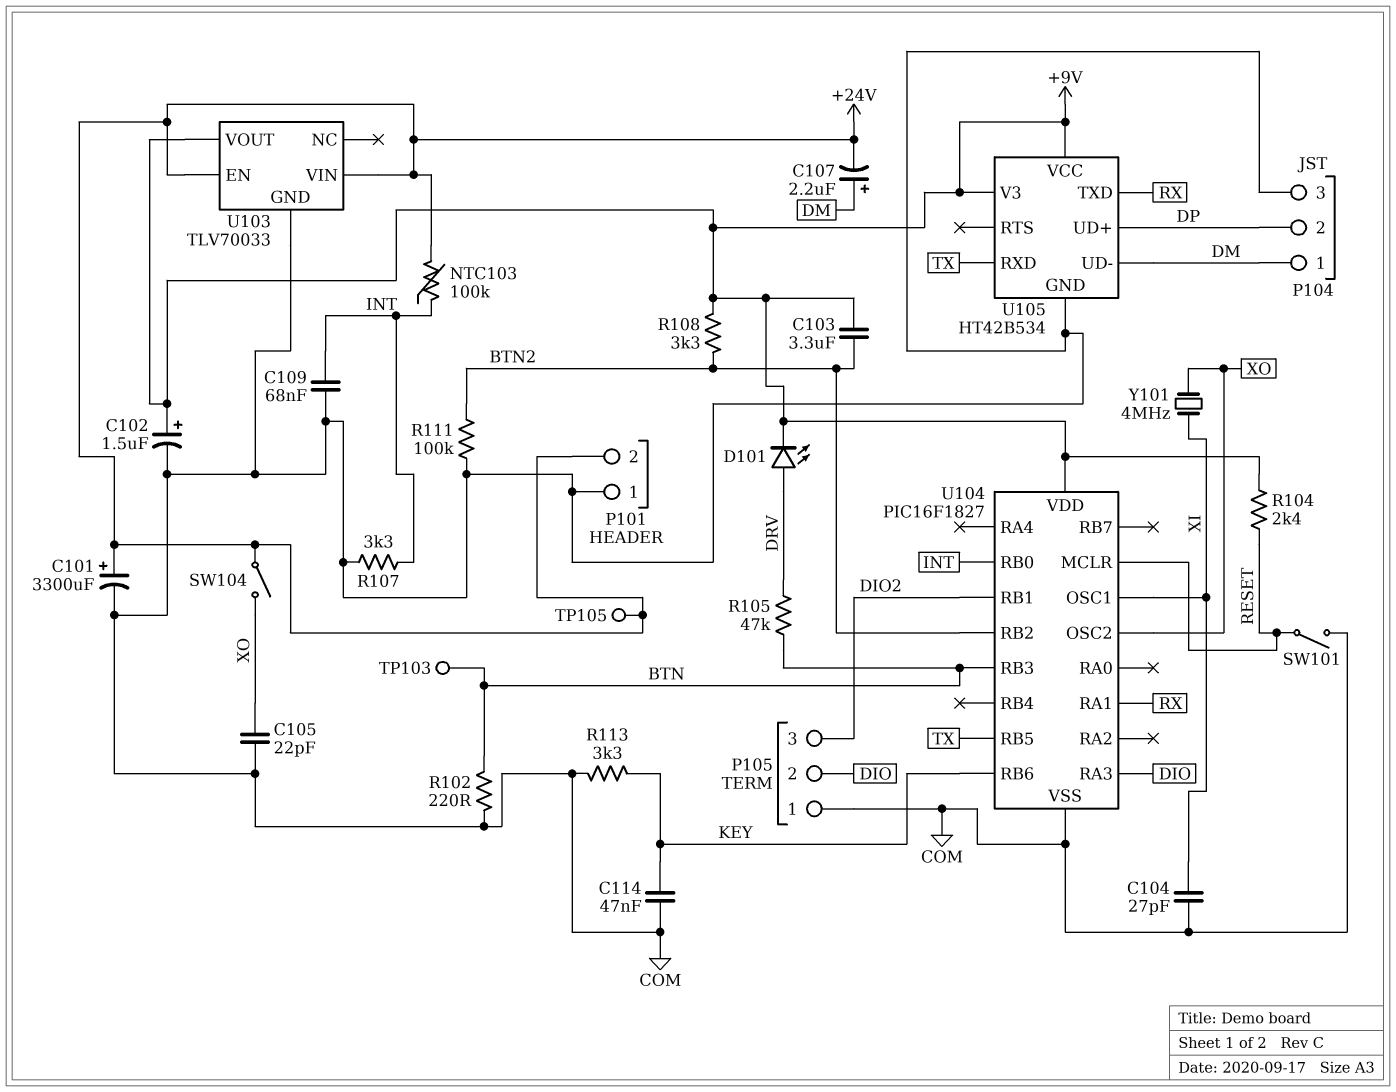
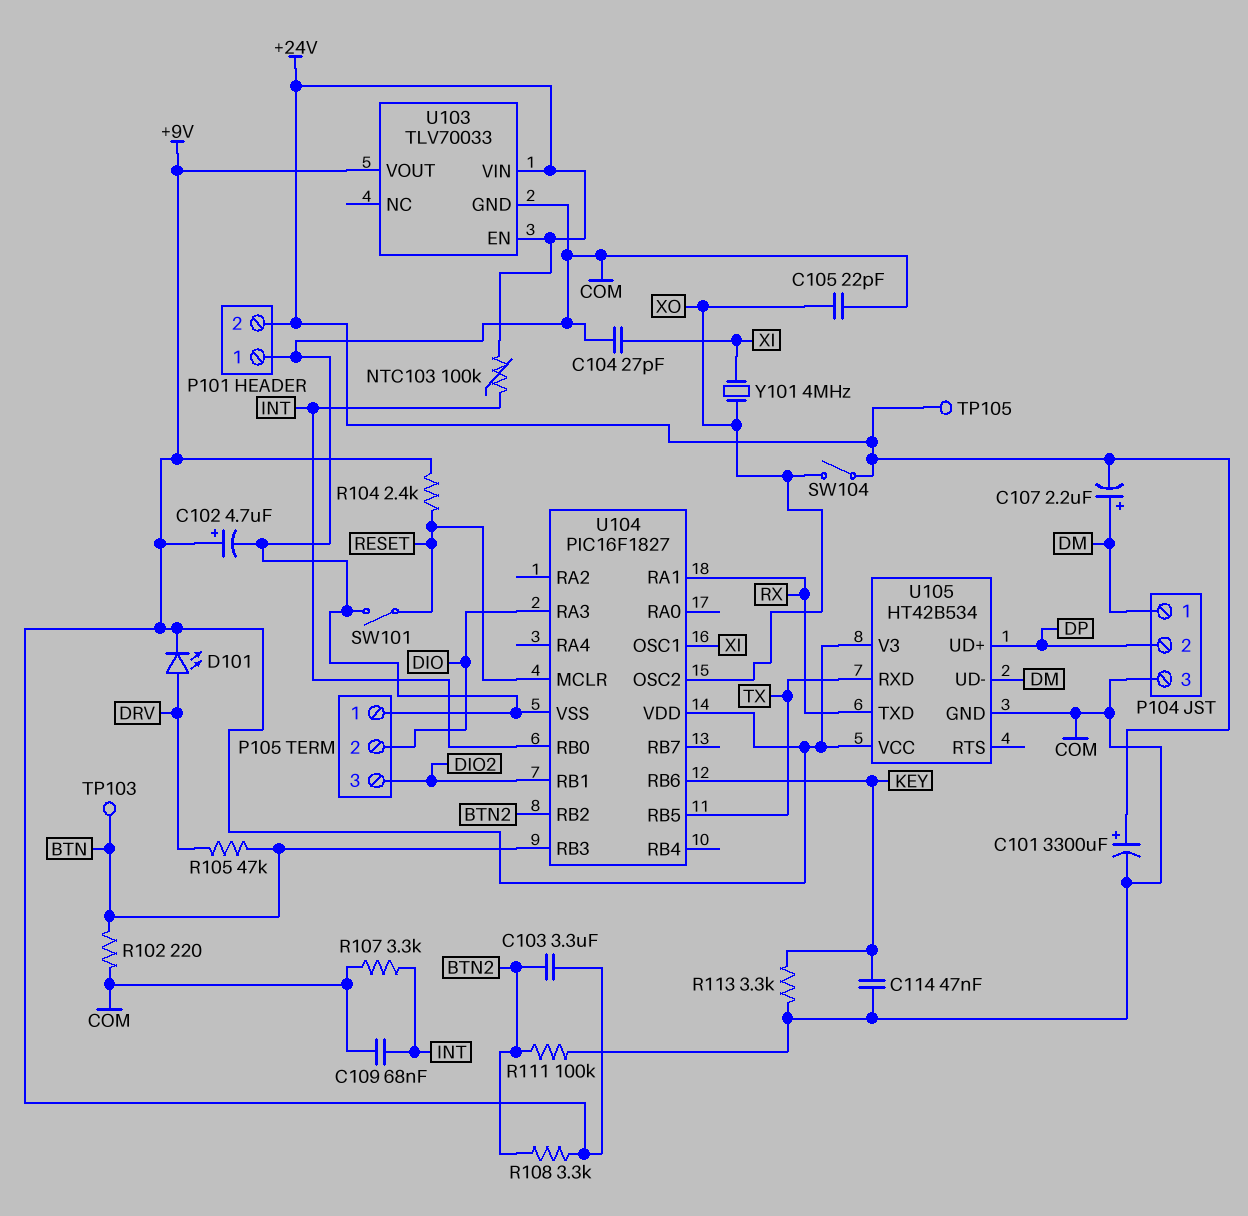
C102: 1.5uF (plus +9V, minus COM) -> 4.7uF (plus +9V, minus COM)

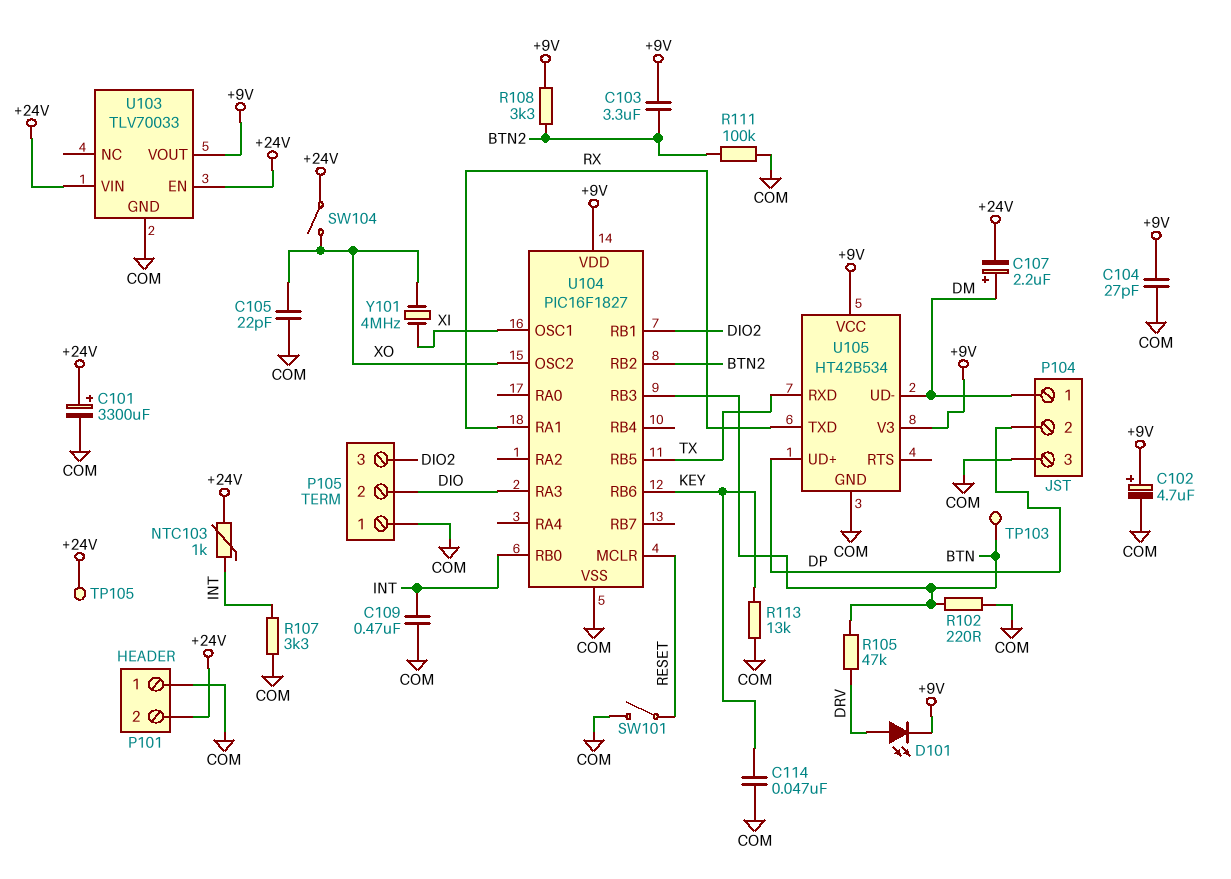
C104: 27pF (COM, XI) -> 27pF (+9V, COM)
C109: 68nF (COM, INT) -> 470nF (COM, INT)
NTC103: 100k (+24V, INT) -> 1k (+24V, INT)
R104: 2.4k (+9V, RESET) -> none
R113: 3.3k (COM, KEY) -> 13k (COM, KEY)

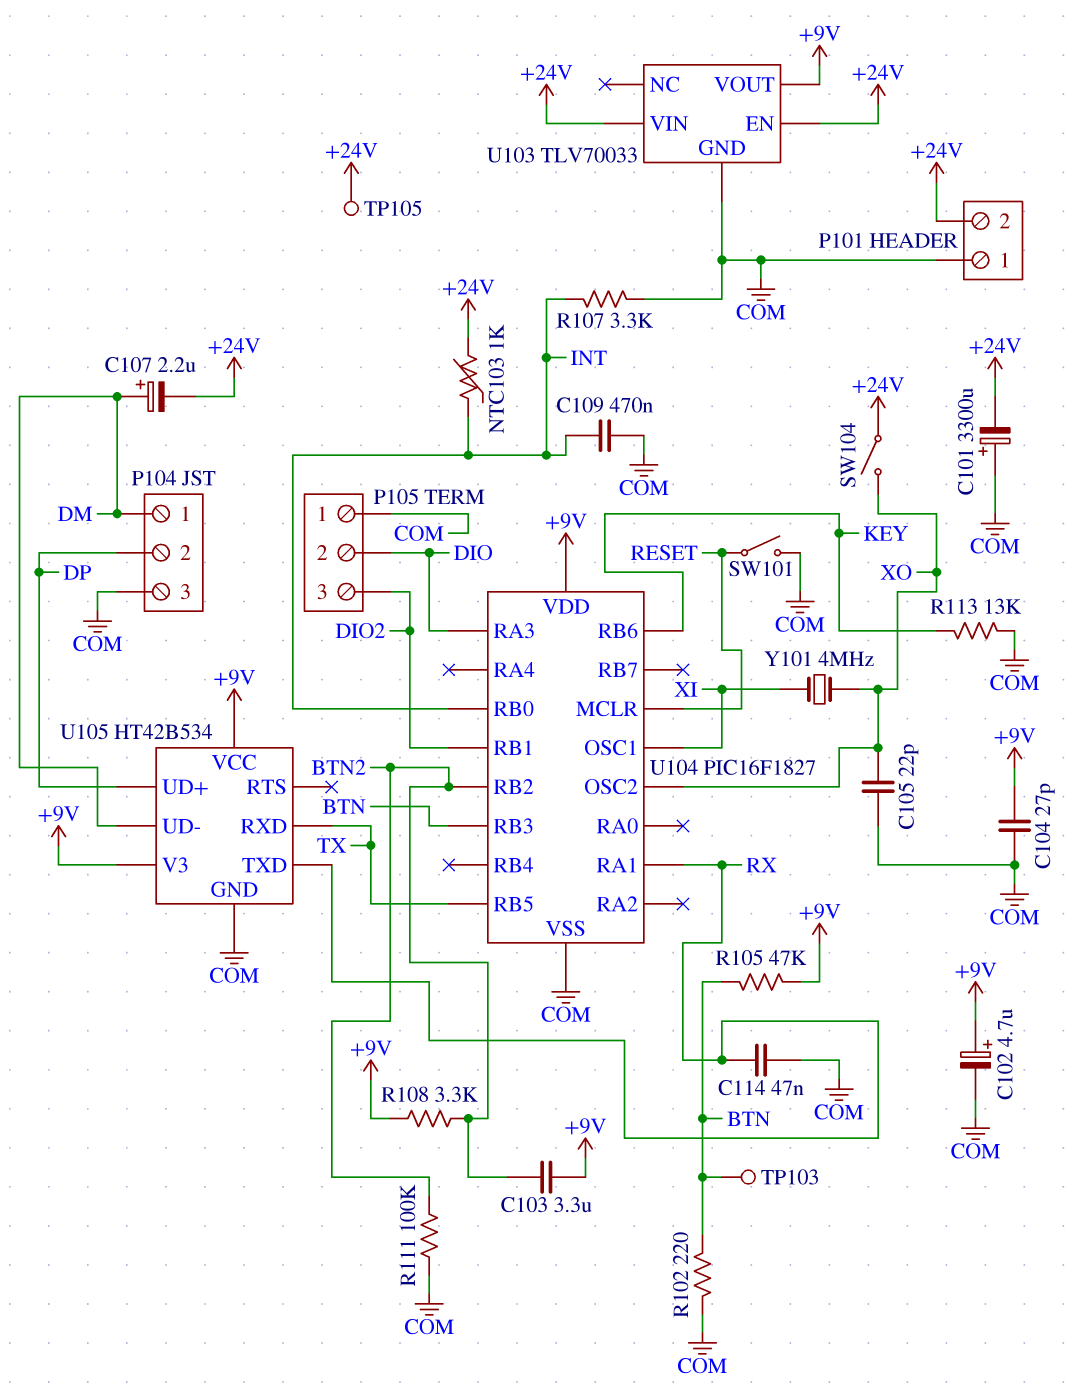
C101: 3300uF (plus +24V, minus COM) -> 3300uF (plus COM, minus +24V)
C114: 47nF (COM, KEY) -> 47nF (COM, RX)
D101: LED (A DRV, K +9V) -> none
R105: 47k (BTN, DRV) -> 47k (+9V, BTN)

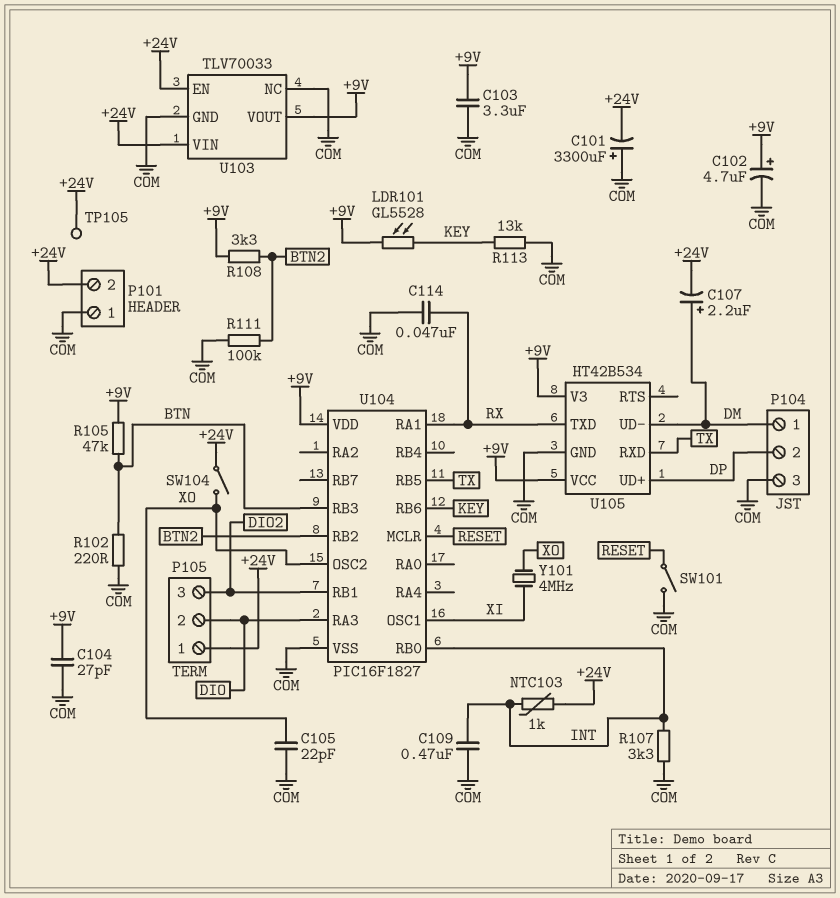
C103: 3.3uF (+9V, BTN2) -> 3.3uF (+9V, COM)
LDR101: none -> GL5528 (+9V, KEY)
P105 pin 1: COM -> +24V
TP103: test point (BTN) -> none
U103 pin NC: none -> COM

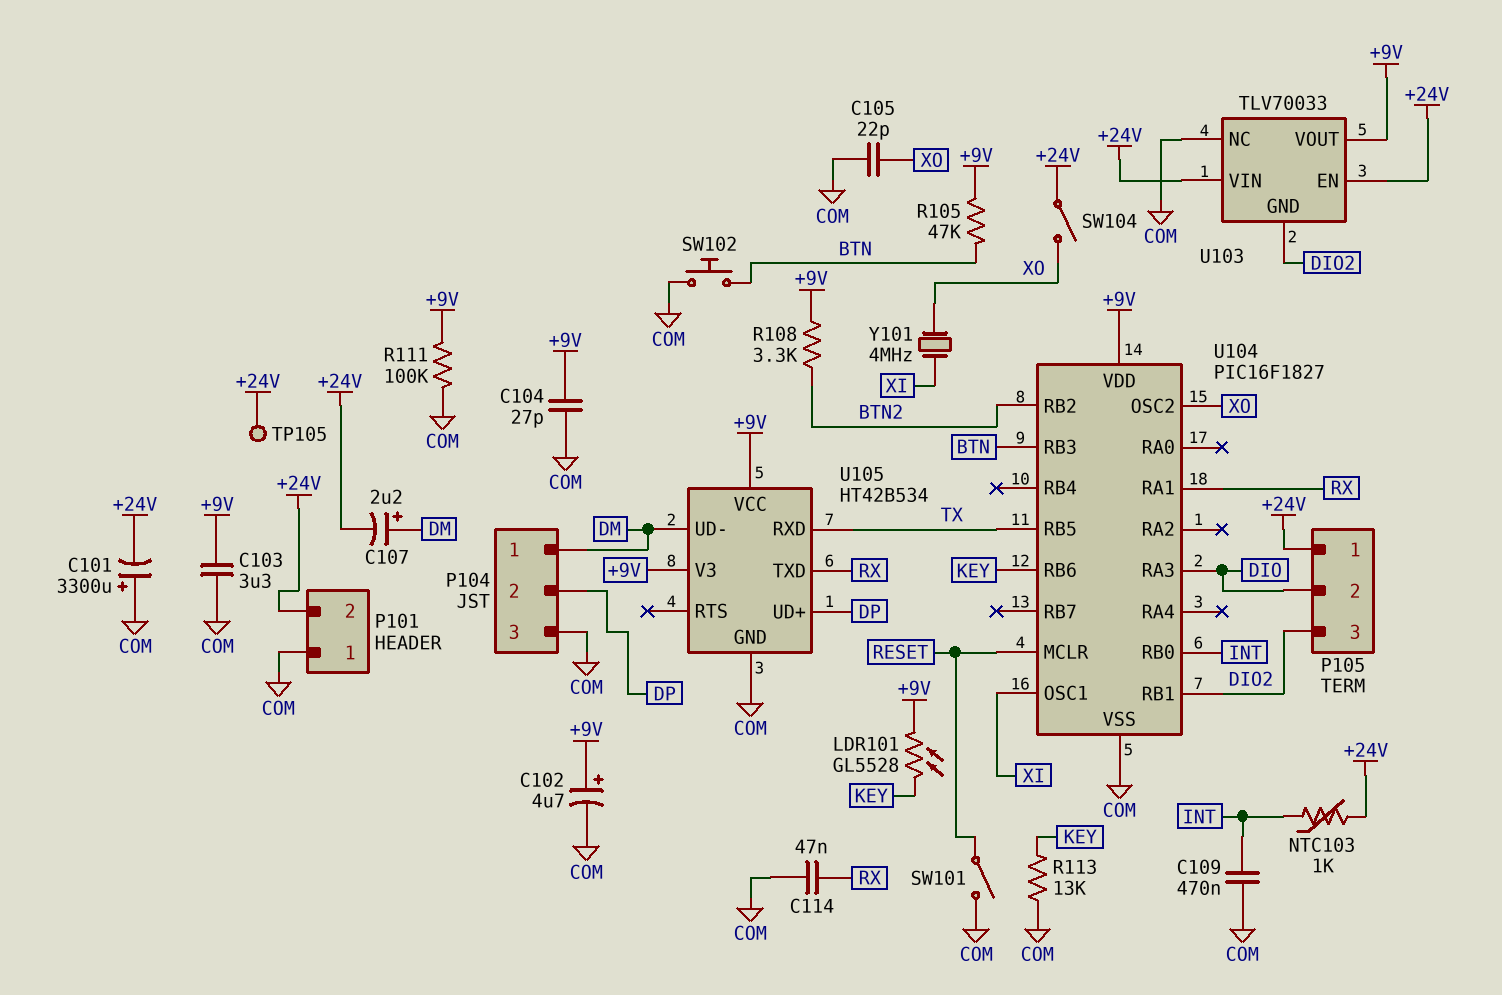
R102: 220 (BTN, COM) -> none
R107: 3.3k (COM, INT) -> none
R111: 100k (BTN2, COM) -> 100k (+9V, COM)
SW102: none -> button (BTN, COM)
U103 pin GND: COM -> DIO2

